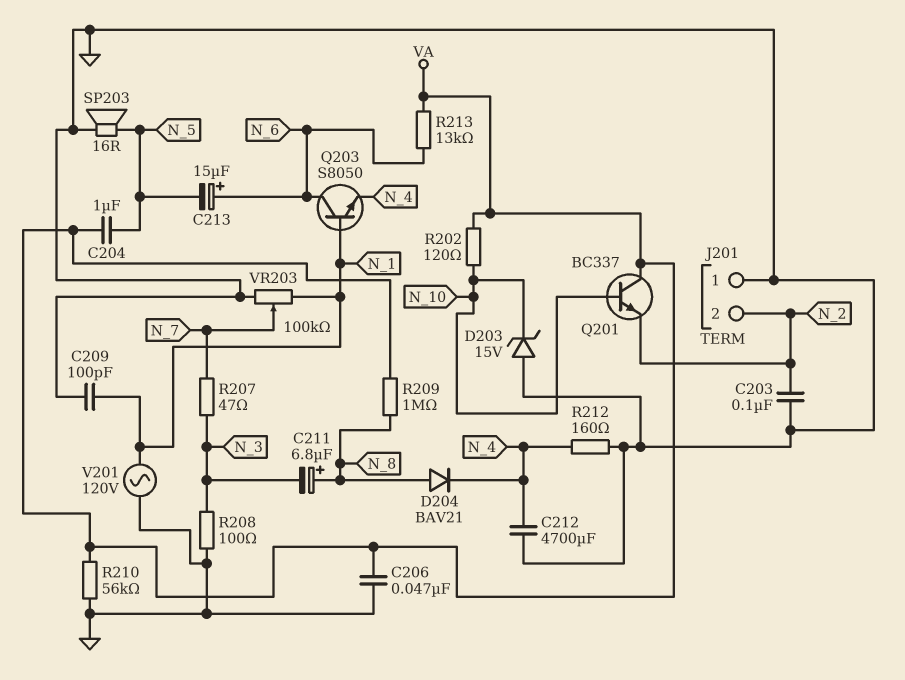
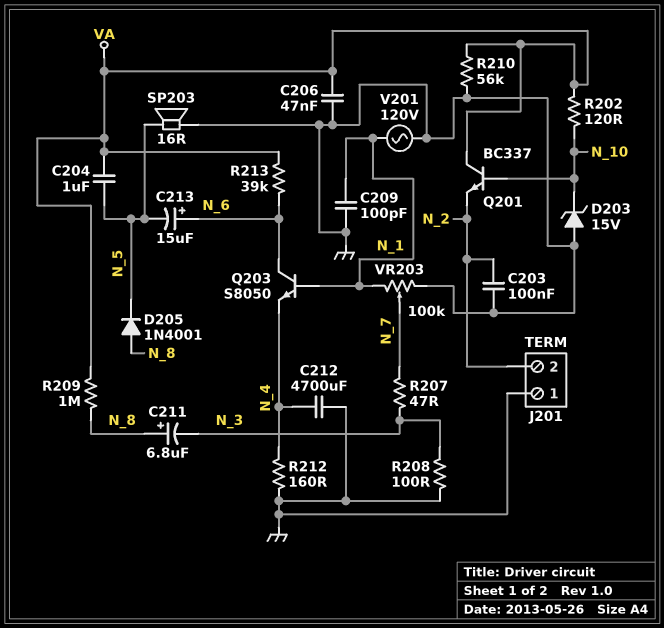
D204: diode BAV21 (A N_8, K N_4) -> none
D205: none -> diode 1N4001 (A N_8, K N_5)
R213: 13k (N_6, VA) -> 39k (N_6, VA)

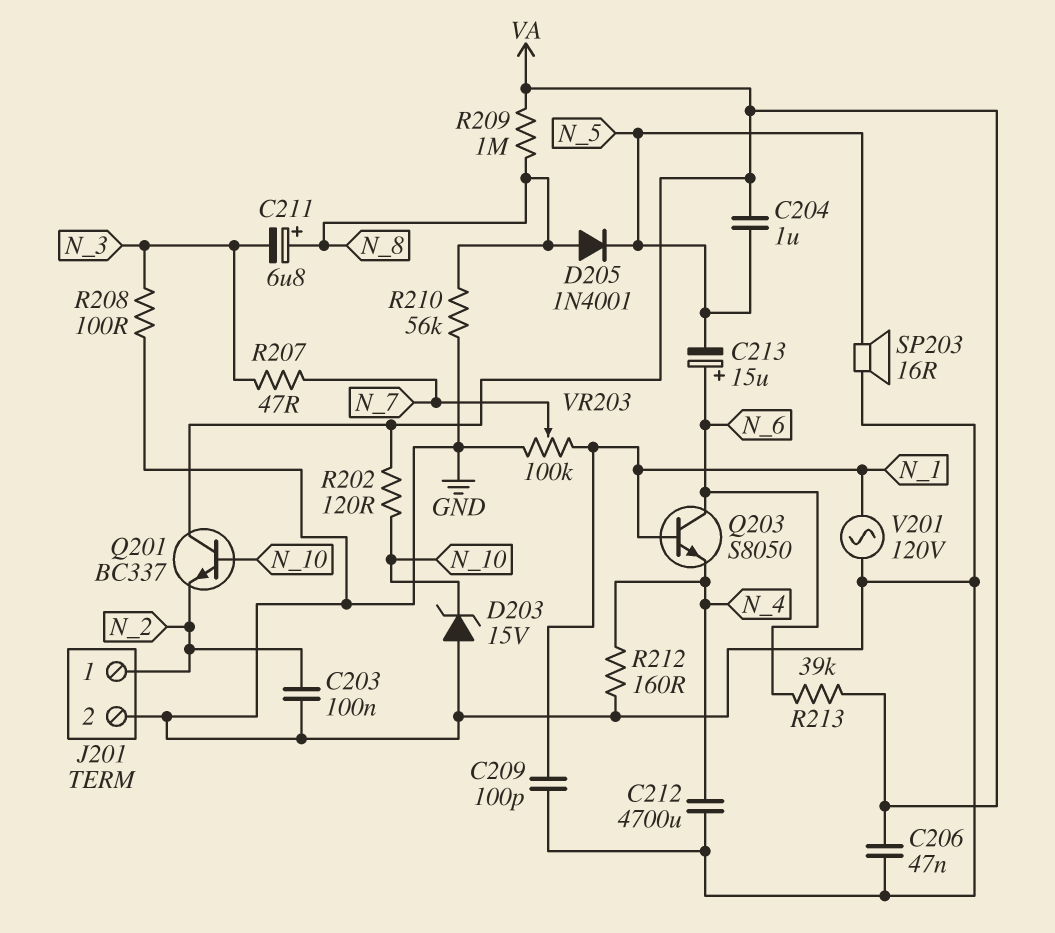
J201 pin 1: GND -> N_2
J201 pin 2: N_2 -> GND
R210: 56k (GND, VA) -> 56k (GND, N_8)

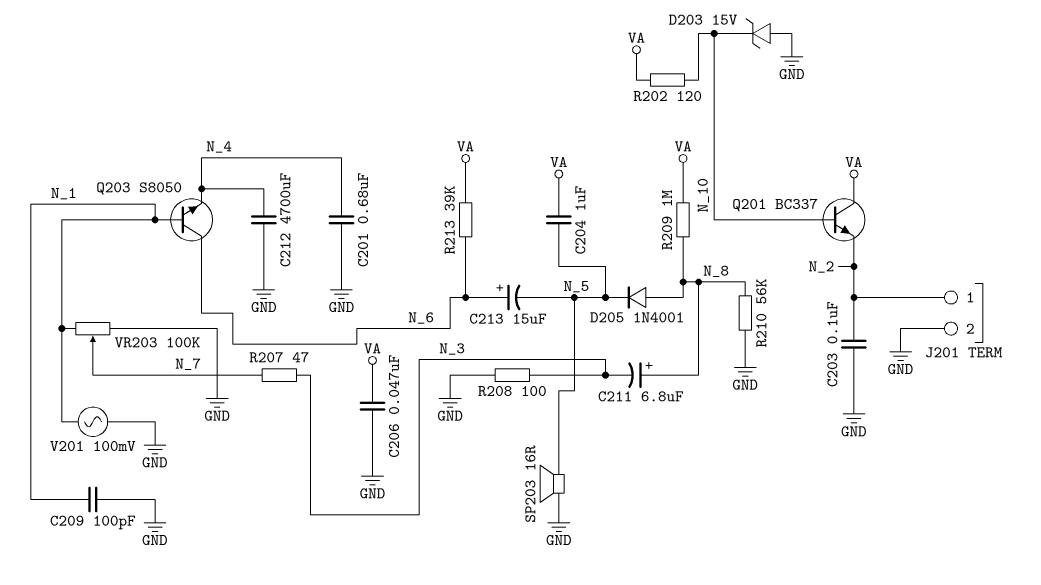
C201: none -> 680nF (GND, N_4)
R212: 160 (GND, N_4) -> none
V201: AC 120V (GND, N_1) -> AC 100mV (GND, N_1)

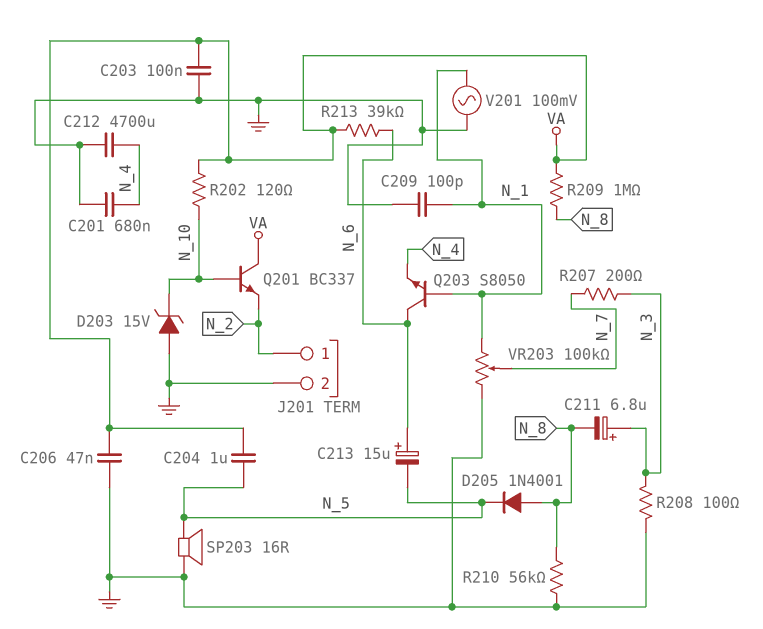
C203: 100nF (GND, N_2) -> 100nF (GND, VA)
C211: 6.8uF (plus N_8, minus N_3) -> 6.8uF (plus N_3, minus N_8)
R207: 47 (N_3, N_7) -> 200 (N_3, N_7)

